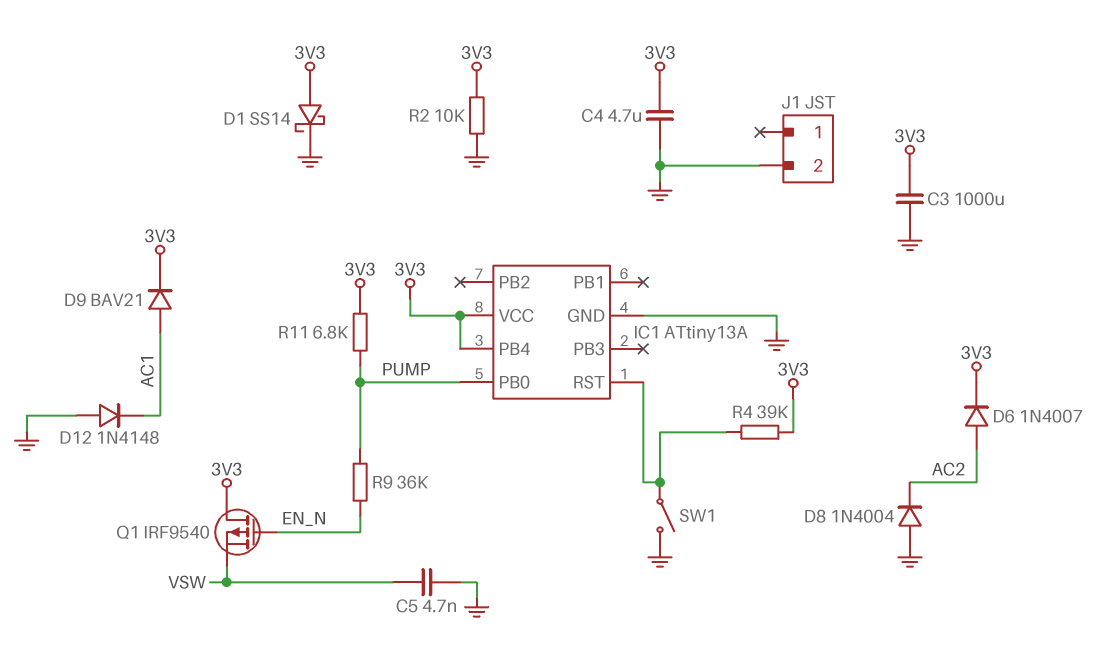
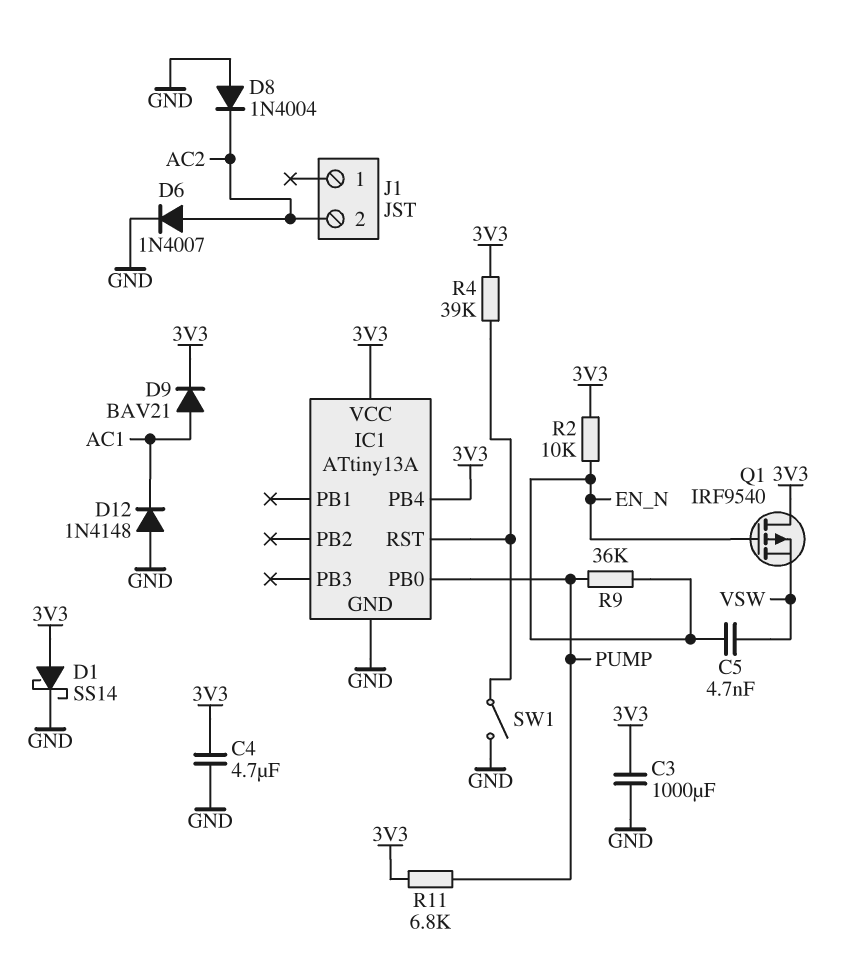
C5: 4.7nF (GND, VSW) -> 4.7nF (EN_N, VSW)
D6: diode 1N4007 (A AC2, K 3V3) -> diode 1N4007 (A AC2, K GND)
J1 pin 2: GND -> AC2
R2: 10k (3V3, GND) -> 10k (3V3, EN_N)

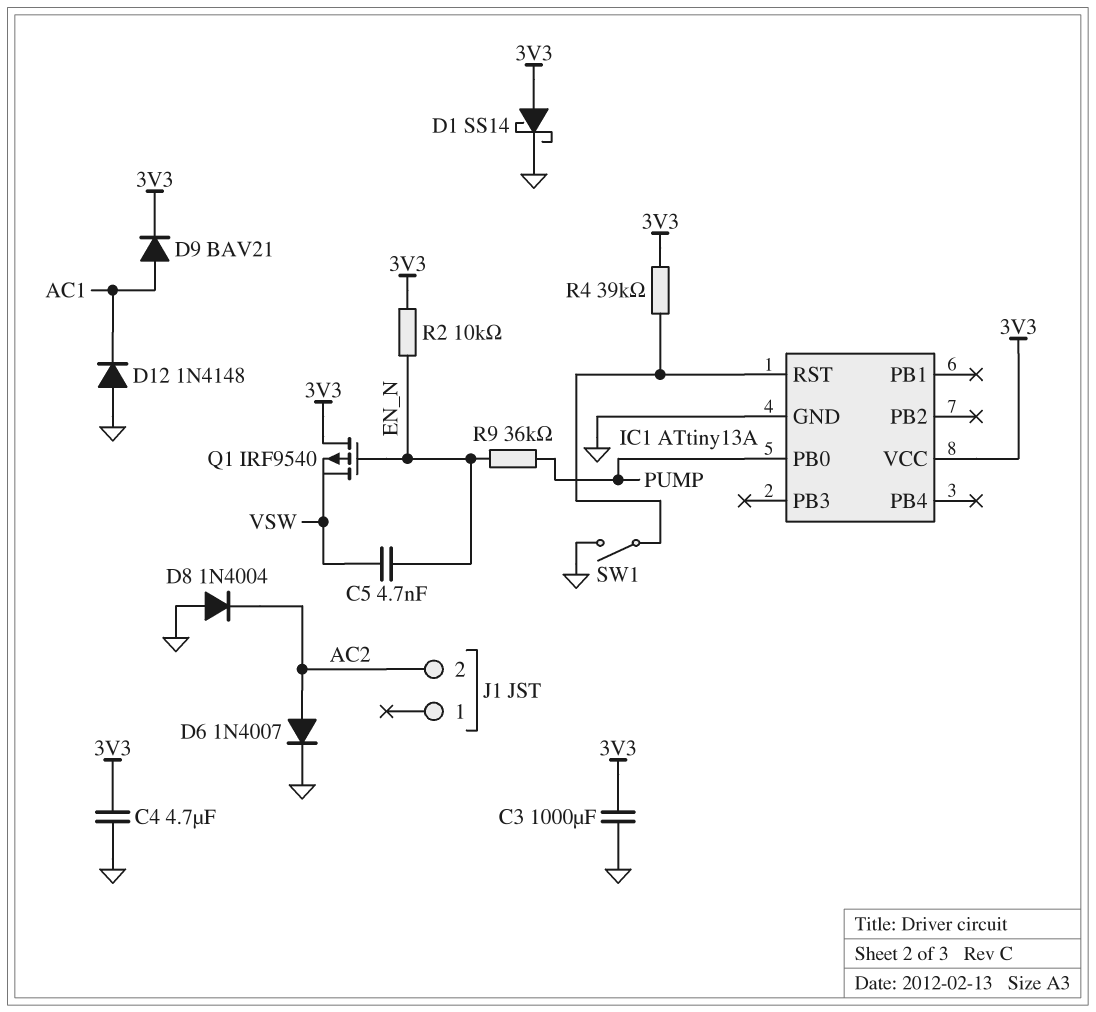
IC1 pin PB4: 3V3 -> none
R11: 6.8k (3V3, PUMP) -> none

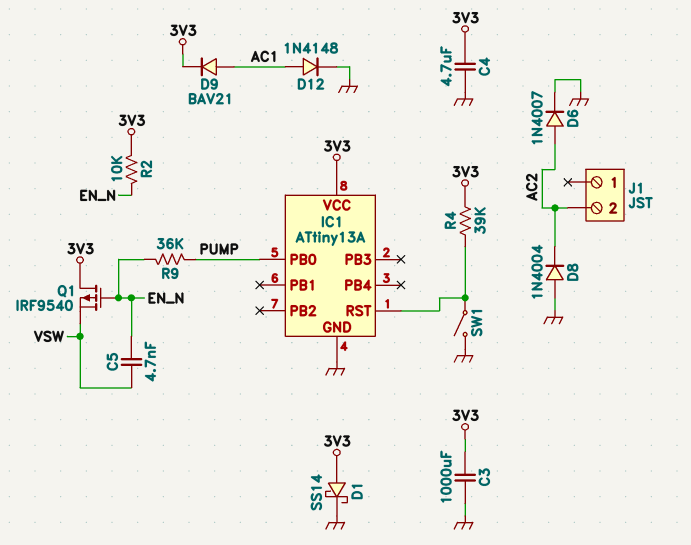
D12: diode 1N4148 (A GND, K AC1) -> diode 1N4148 (A AC1, K GND)

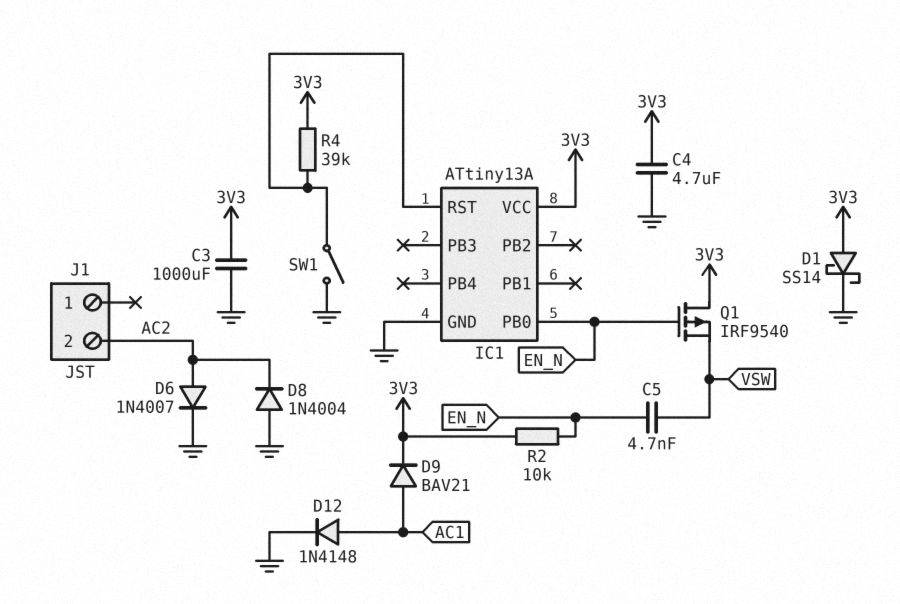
IC1 pin PB0: PUMP -> EN_N
R9: 36k (EN_N, PUMP) -> none

